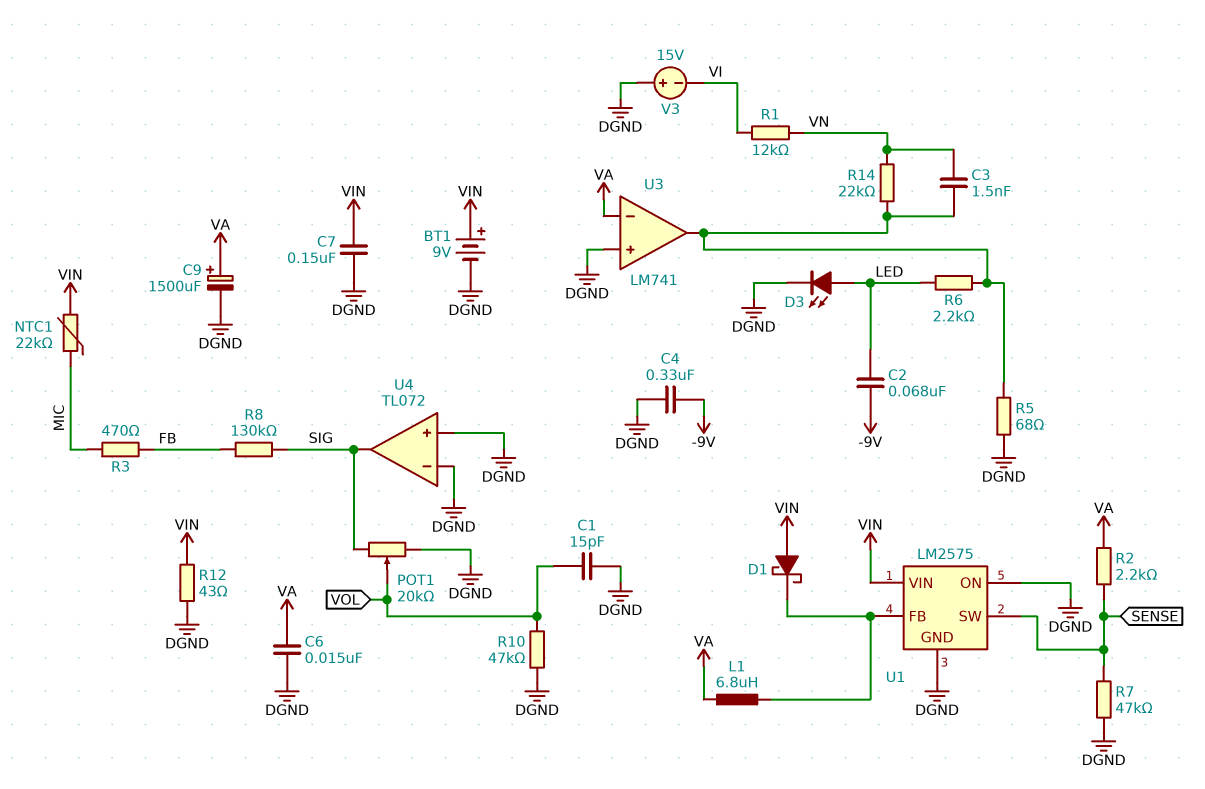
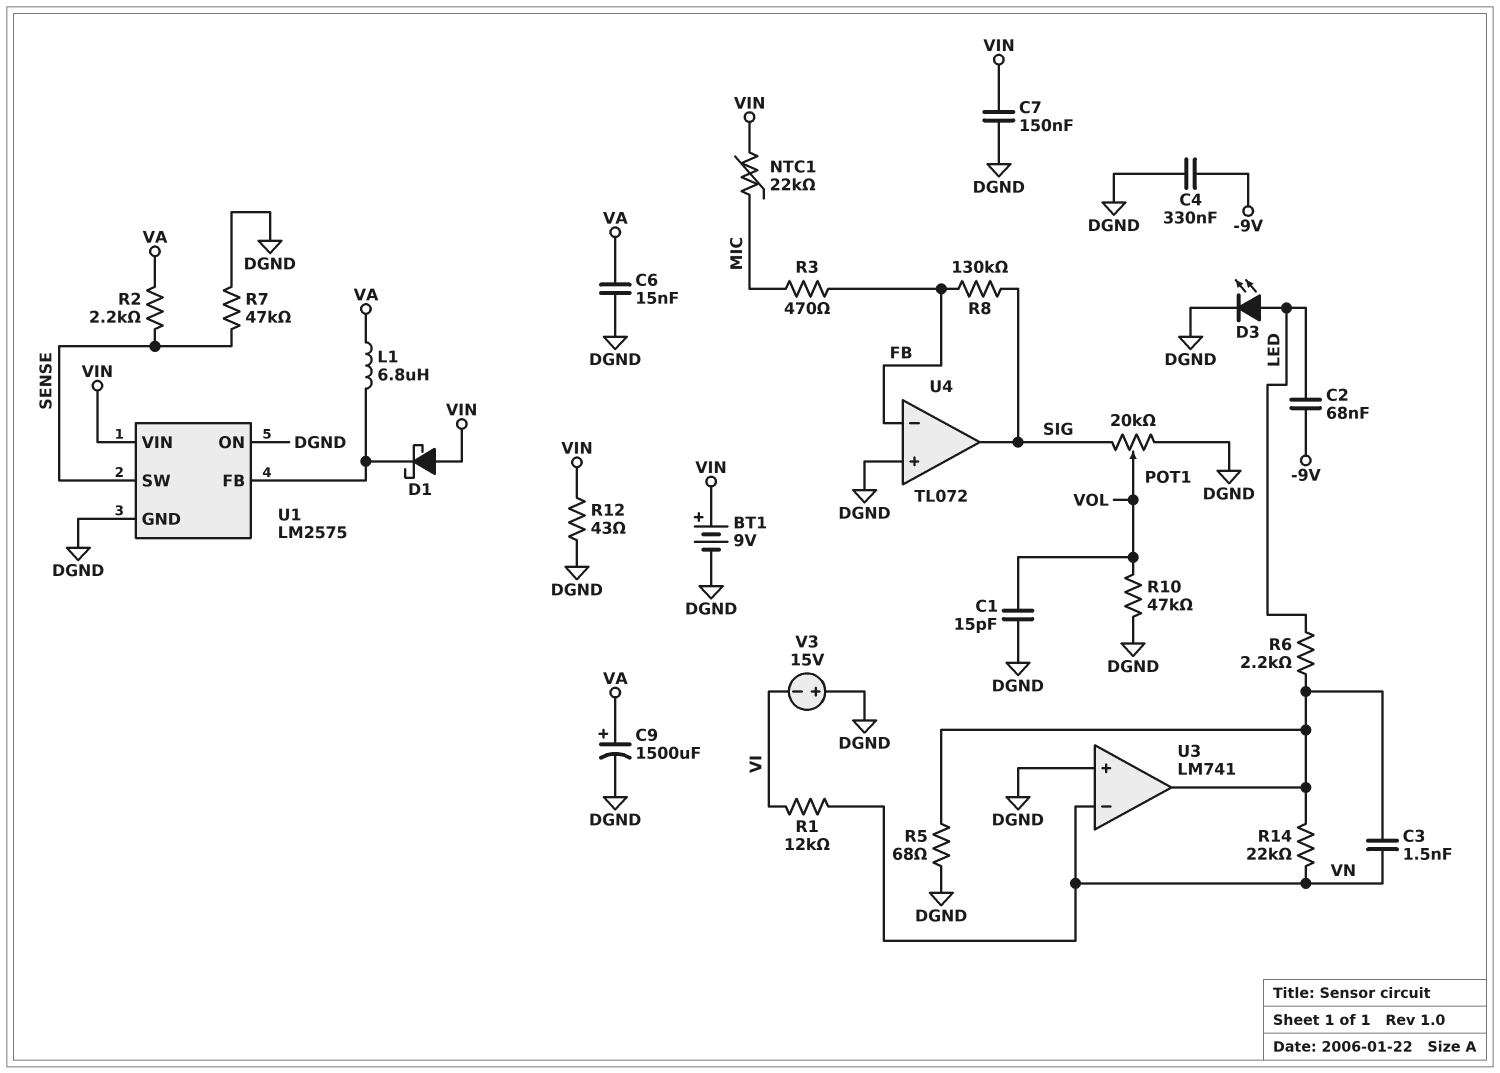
U3 pin in-: VA -> VN
U4 pin in-: DGND -> FB

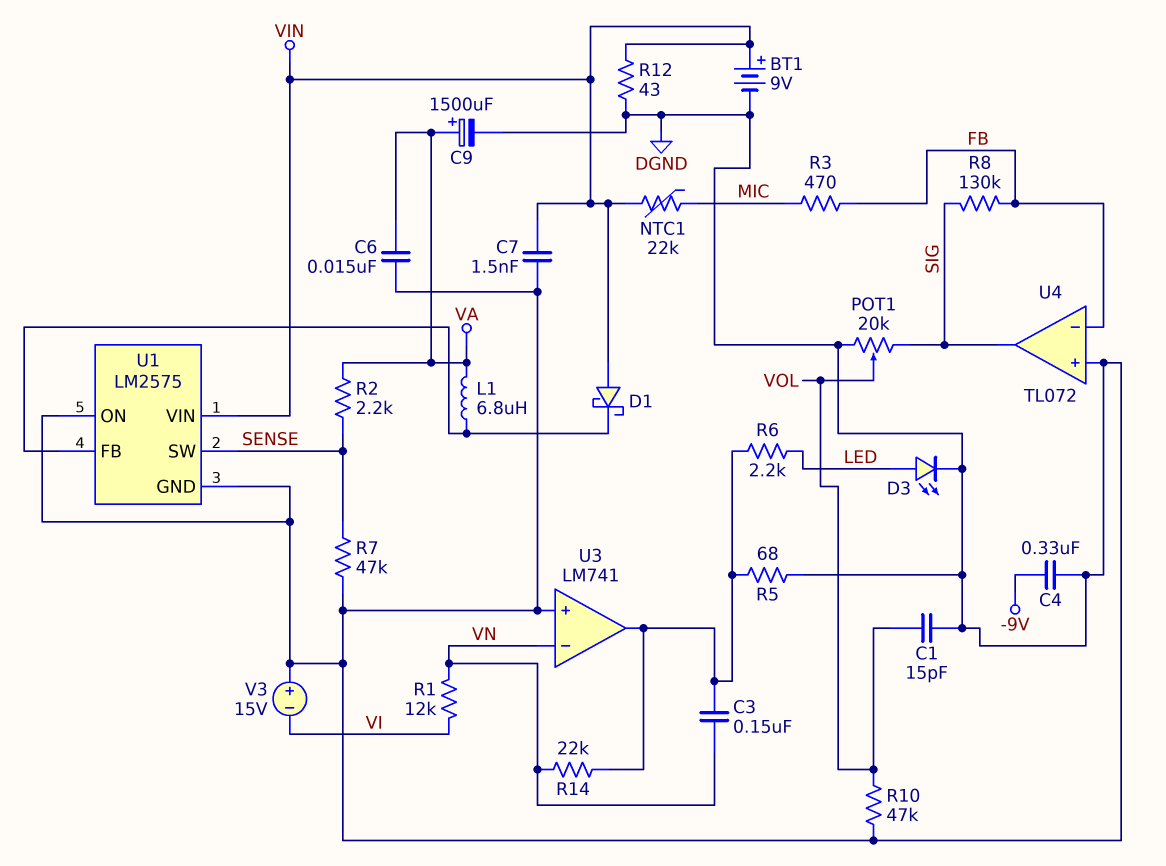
C2: 68nF (-9V, LED) -> none
C3: 1.5nF (U3/out, VN) -> 150nF (U3/out, VN)
C7: 150nF (DGND, VIN) -> 1.5nF (DGND, VIN)

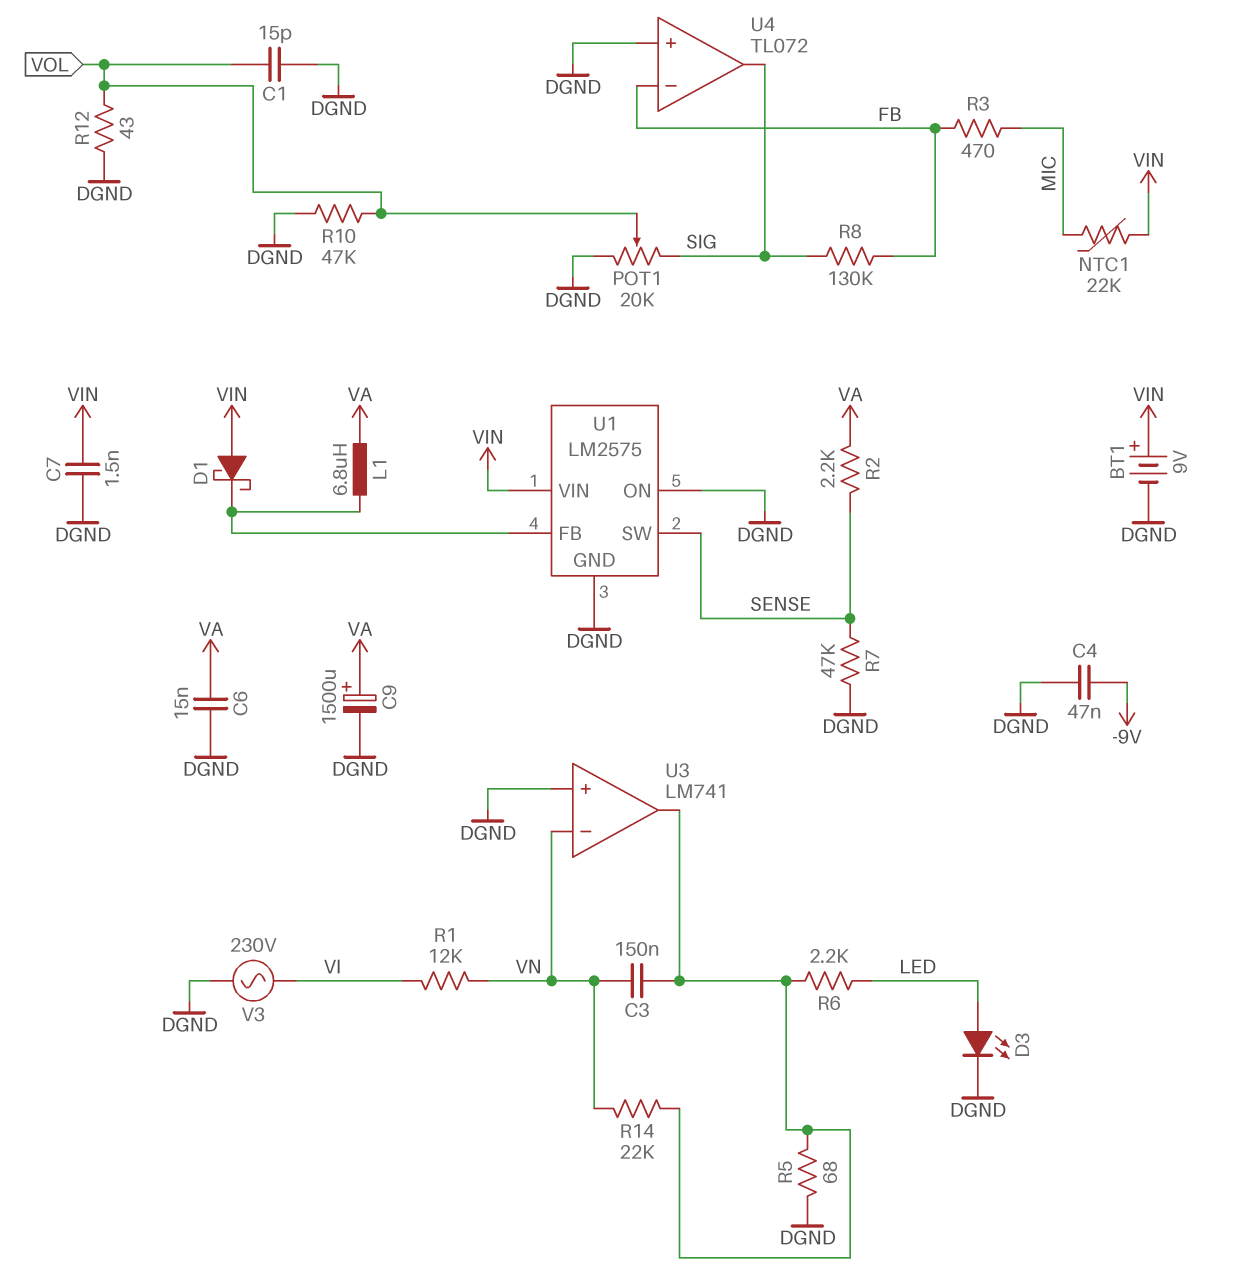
C4: 330nF (-9V, DGND) -> 47nF (-9V, DGND)
R12: 43 (DGND, VIN) -> 43 (DGND, VOL)
V3: 15V (plus DGND, minus VI) -> AC 230V (DGND, VI)

